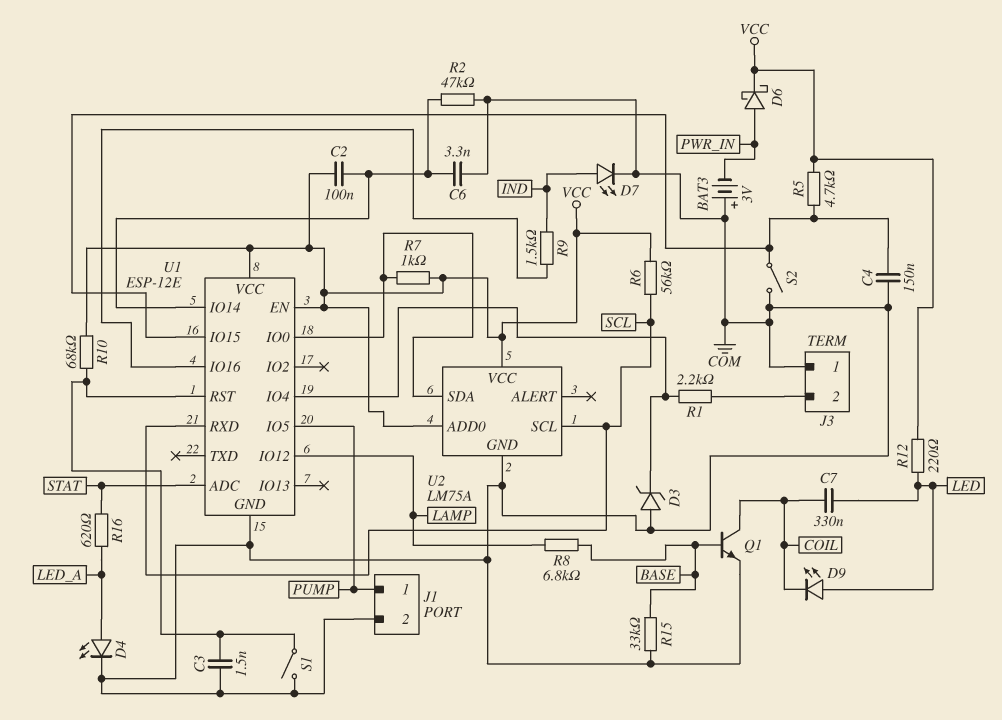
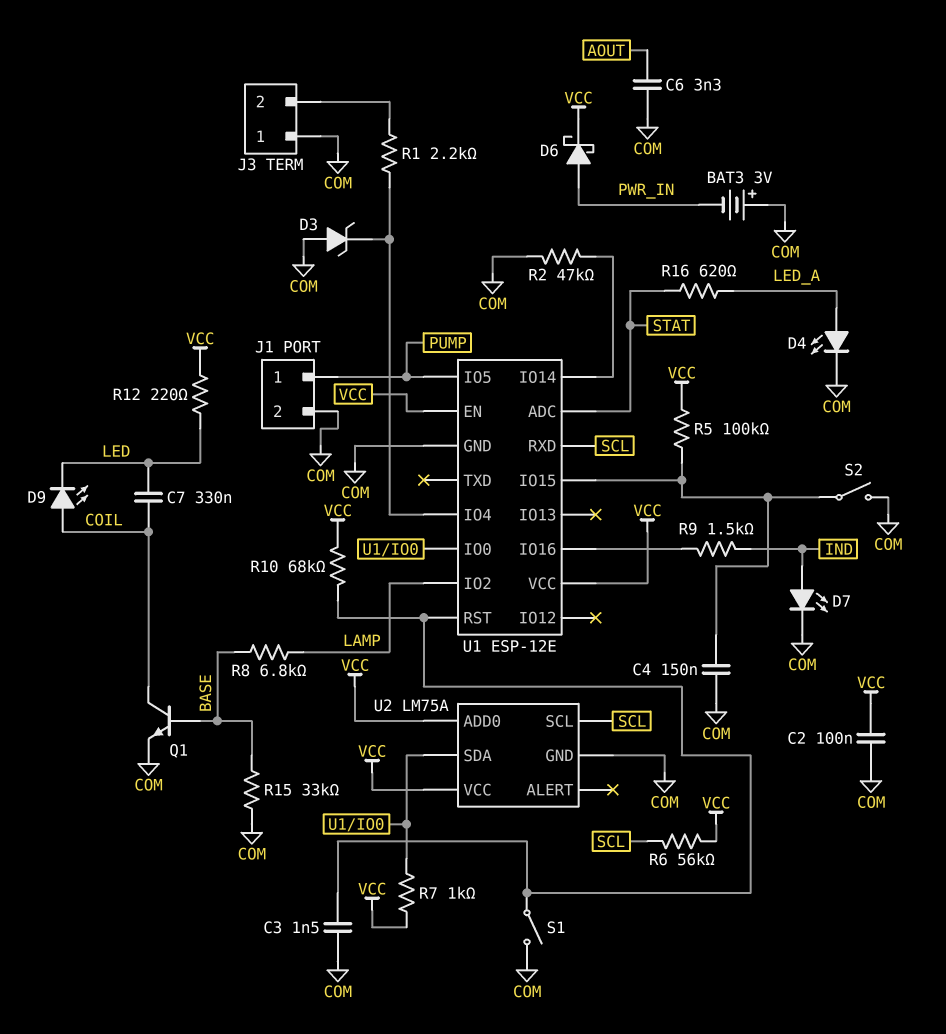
C2: 100nF (U1/IO14, VCC) -> 100nF (COM, VCC)
C6: 3.3nF (COM, U1/IO14) -> 3.3nF (AOUT, COM)
D9: LED (A LED, K COIL) -> LED (A COIL, K LED)
R5: 4.7k (U1/IO15, VCC) -> 100k (U1/IO15, VCC)
U1 pin IO2: none -> LAMP
U1 pin IO12: LAMP -> none

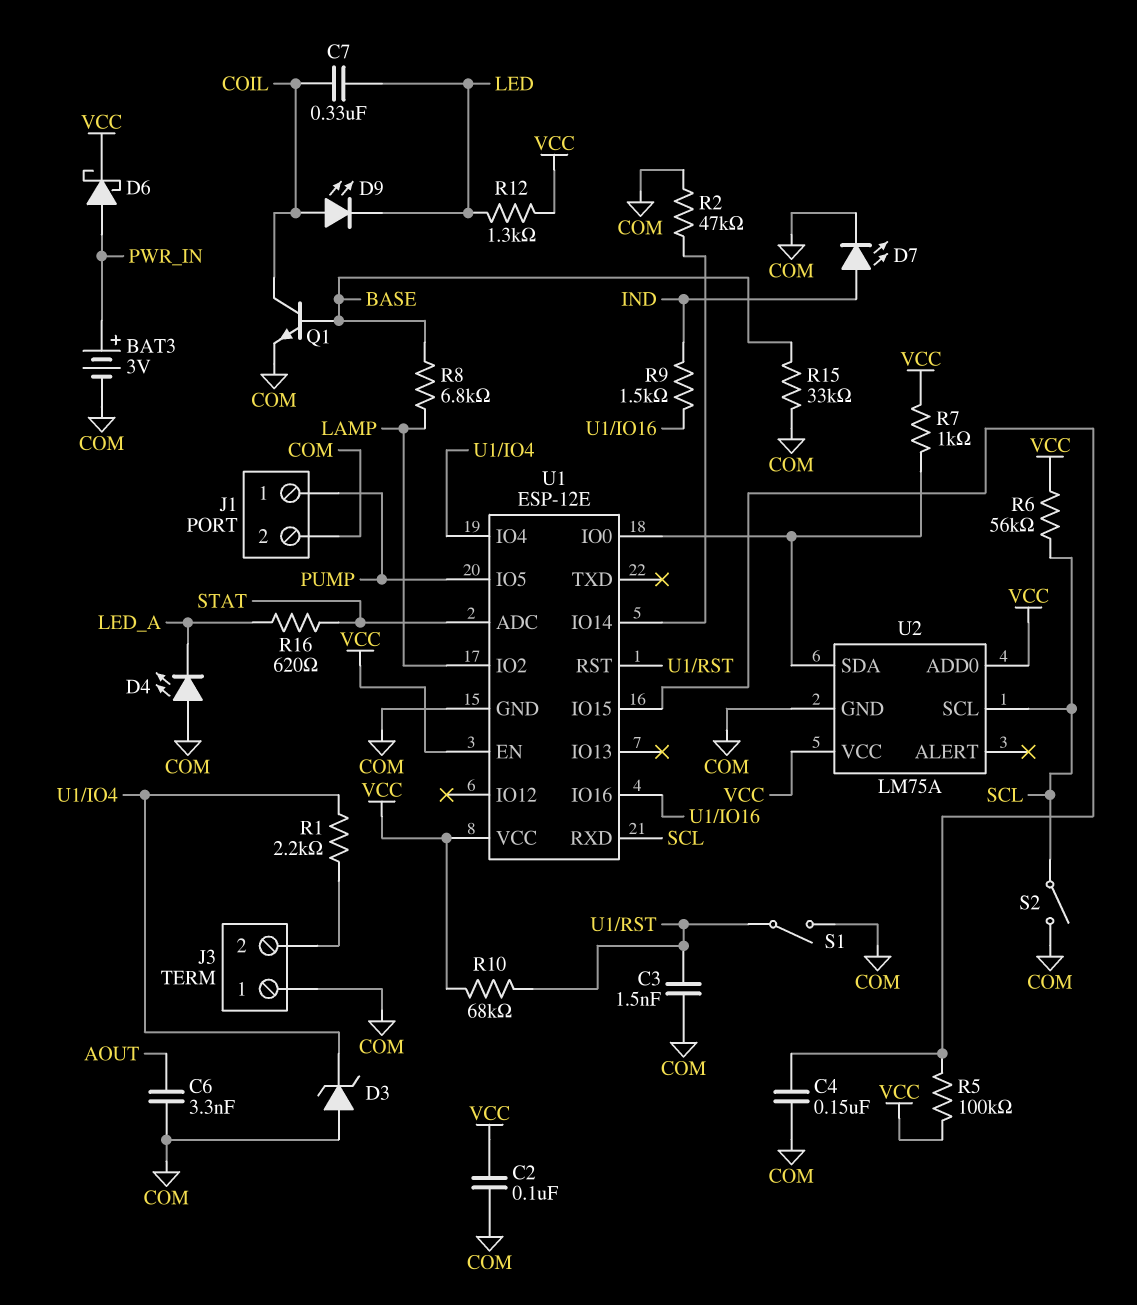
BAT3: 3V (plus COM, minus PWR_IN) -> 3V (plus PWR_IN, minus COM)
D4: LED (A LED_A, K COM) -> LED (A COM, K LED_A)
R12: 220 (LED, VCC) -> 1.3k (LED, VCC)
S2: switch (COM, U1/IO15) -> switch (COM, SCL)

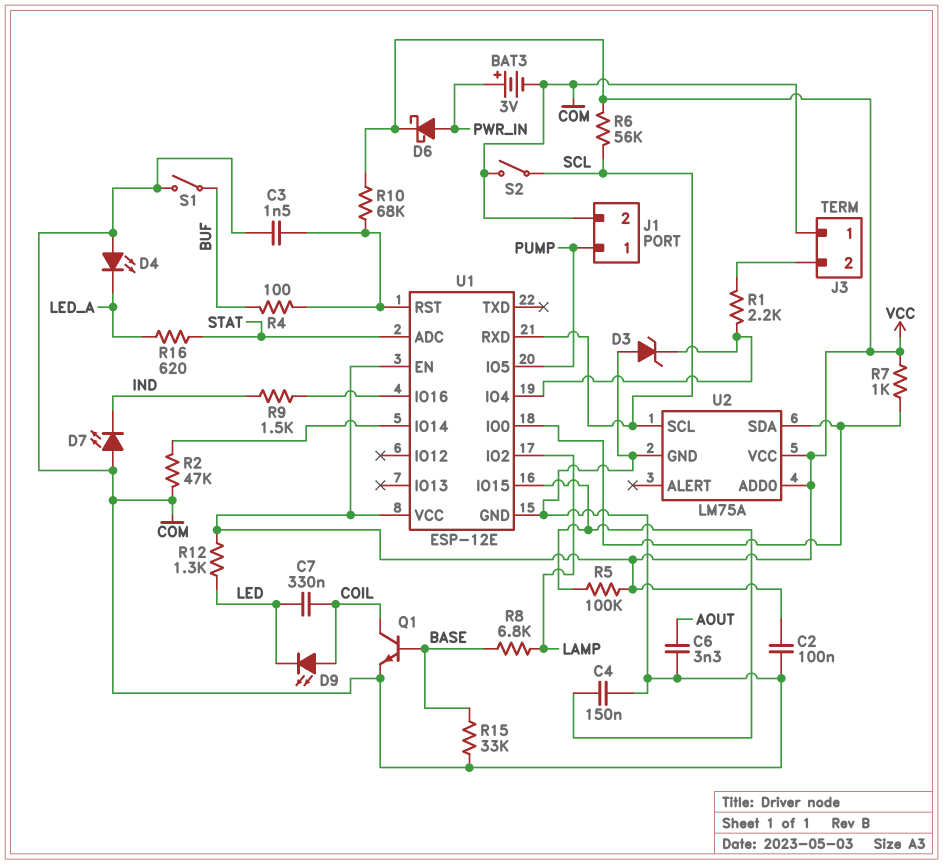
D7: LED (A IND, K COM) -> LED (A COM, K IND)
R4: none -> 100 (BUF, U1/RST)
S1: switch (COM, U1/RST) -> switch (BUF, COM)

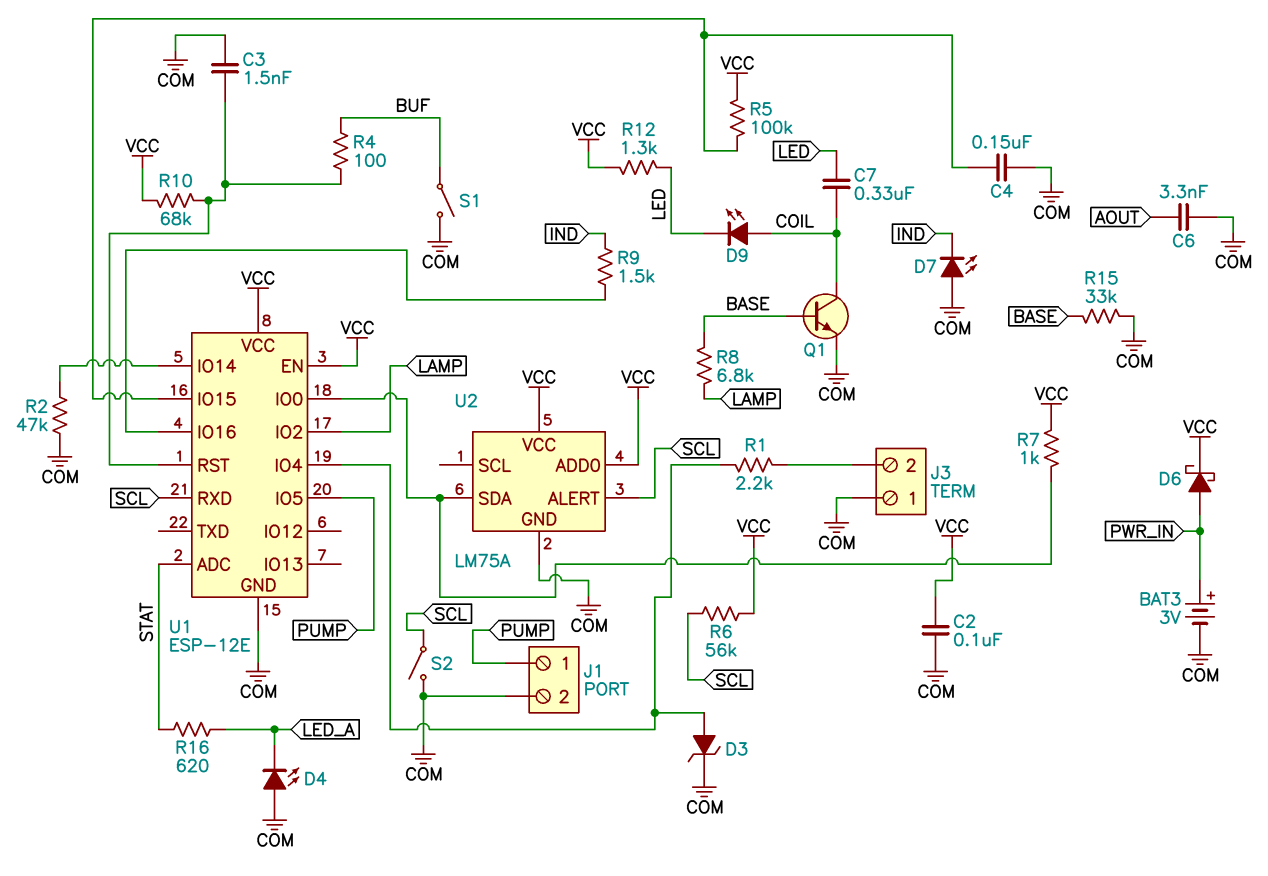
D3: zener (A COM, K U1/IO4) -> zener (A U1/IO4, K COM)
U2 pin ALERT: none -> SCL
U2 pin SCL: SCL -> none

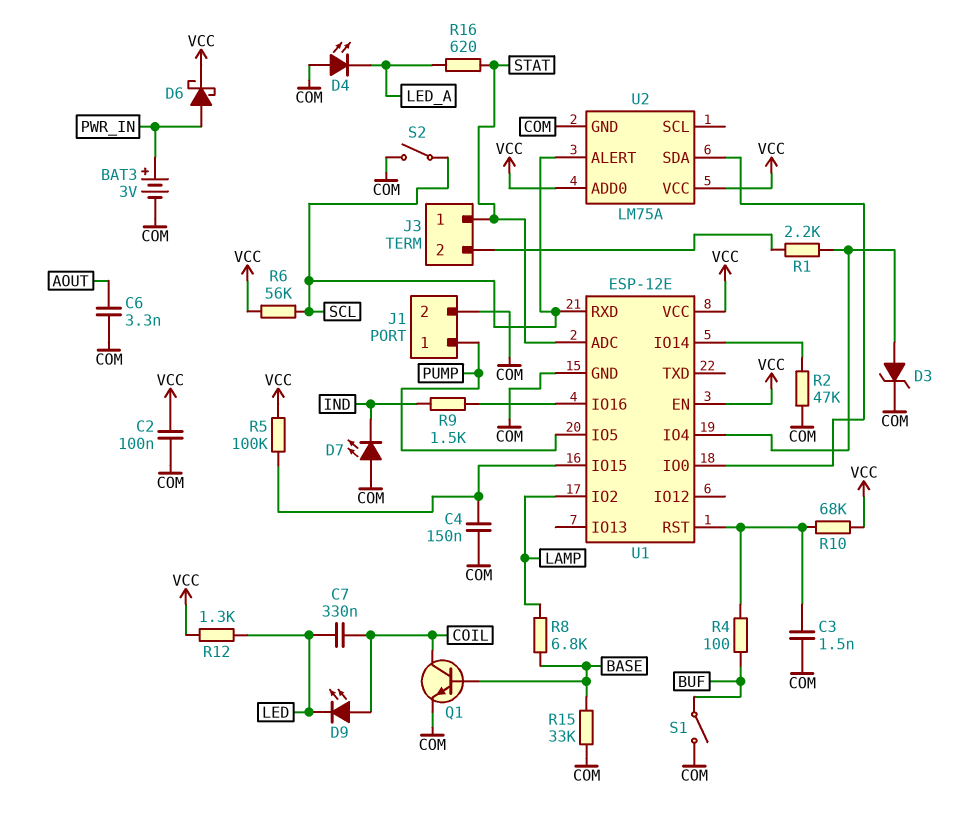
J3 pin 1: COM -> STAT
R7: 1k (U1/IO0, VCC) -> none

